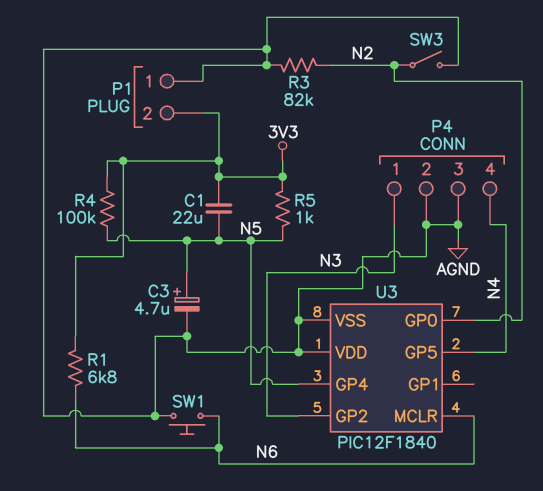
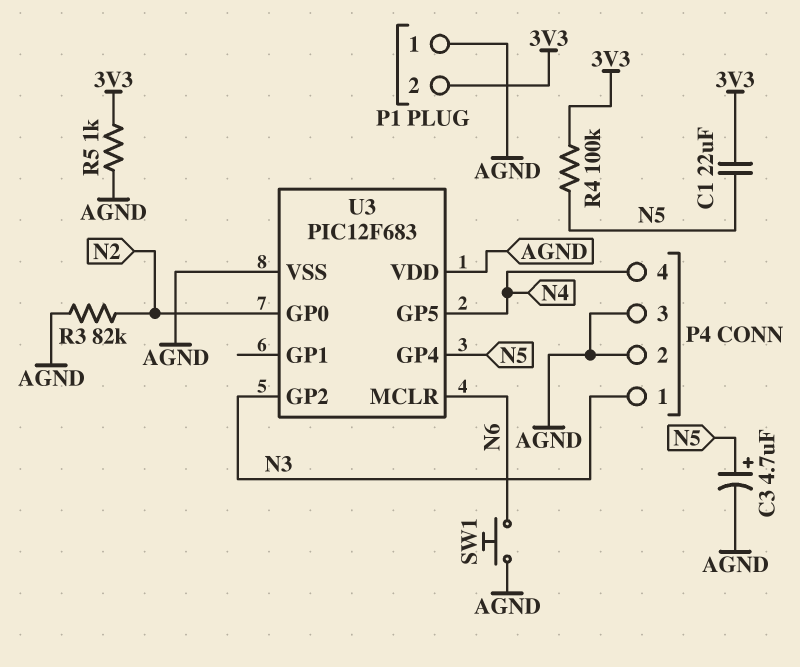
R1: 6.8k (3V3, N6) -> none
R5: 1k (3V3, N5) -> 1k (3V3, AGND)
SW3: switch (AGND, N2) -> none
U3: PIC12F1840 -> PIC12F683

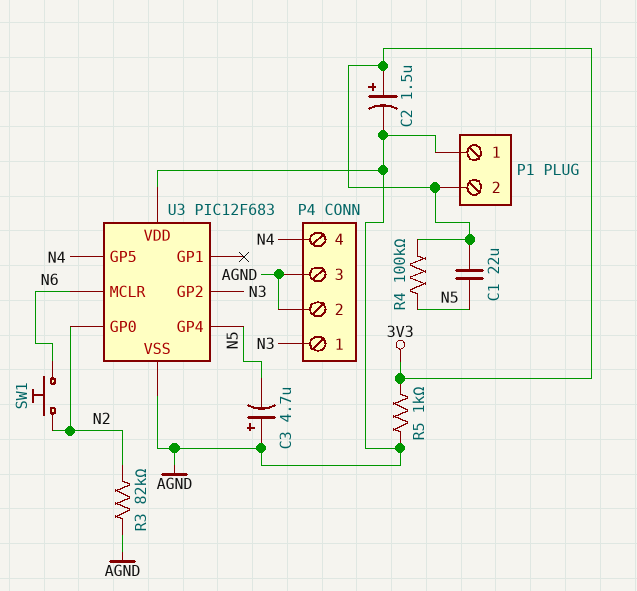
C2: none -> 1.5uF (plus 3V3, minus AGND)
C3: 4.7uF (plus N5, minus AGND) -> 4.7uF (plus AGND, minus N5)
SW1: button (AGND, N6) -> button (N2, N6)

